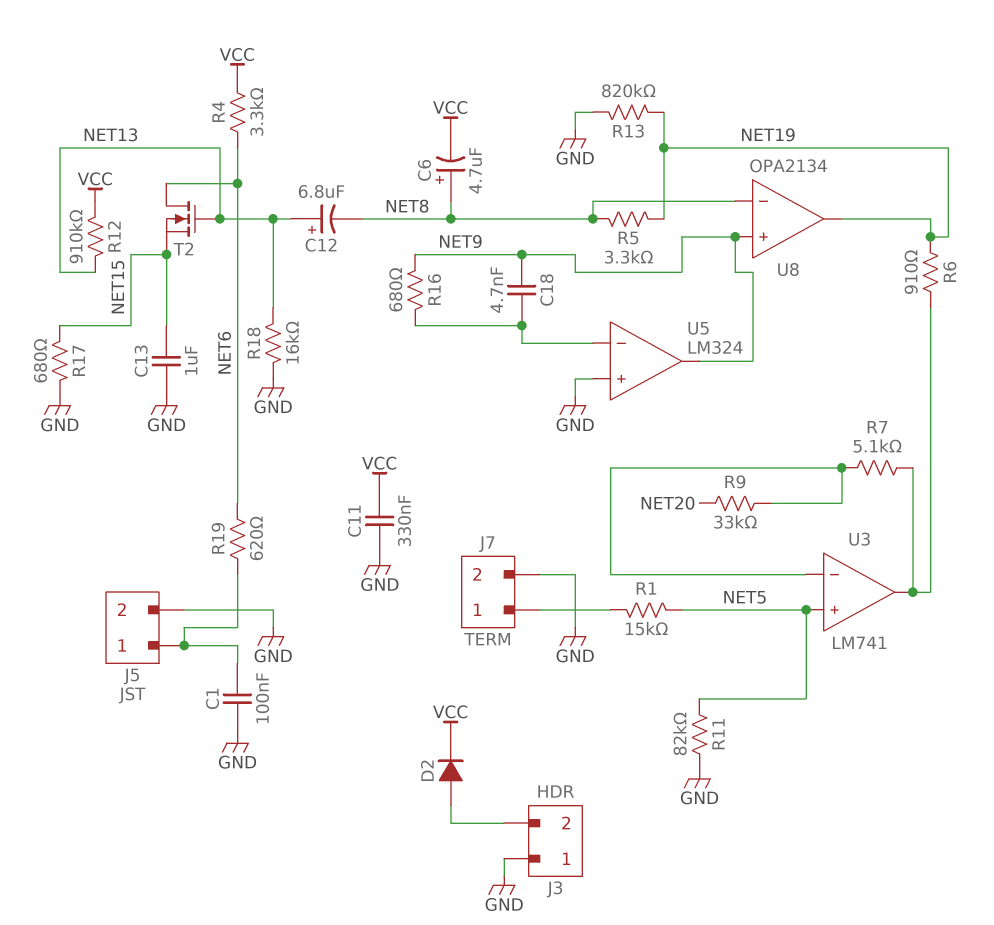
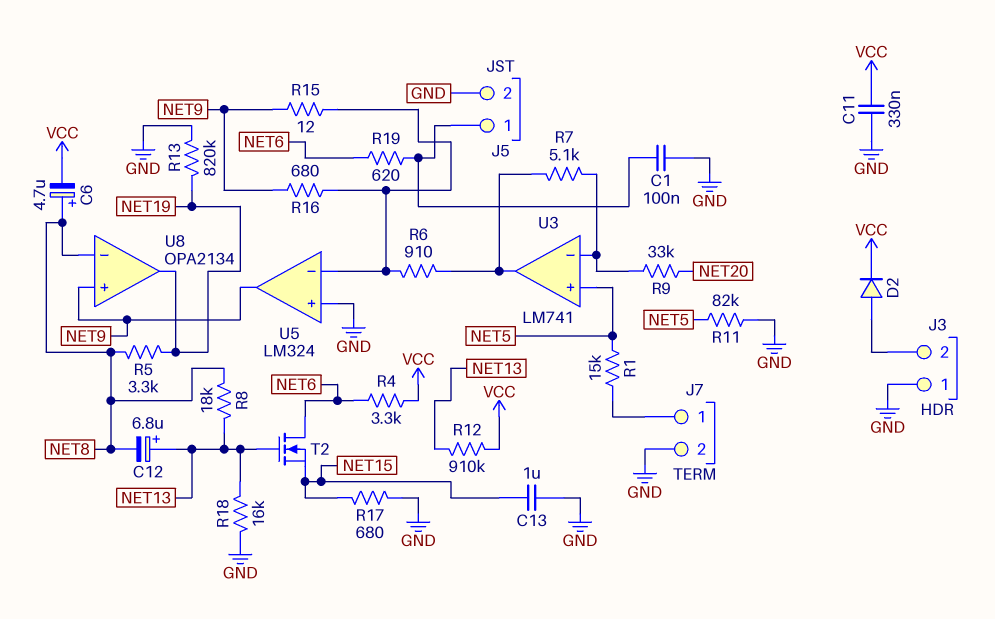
C18: 4.7nF (NET9, U5/in-) -> none
R6: 910 (NET19, U3/out) -> 910 (U3/out, U5/in-)
R8: none -> 18k (NET8, NET13)
R15: none -> 12 (NET9, U5/in-)

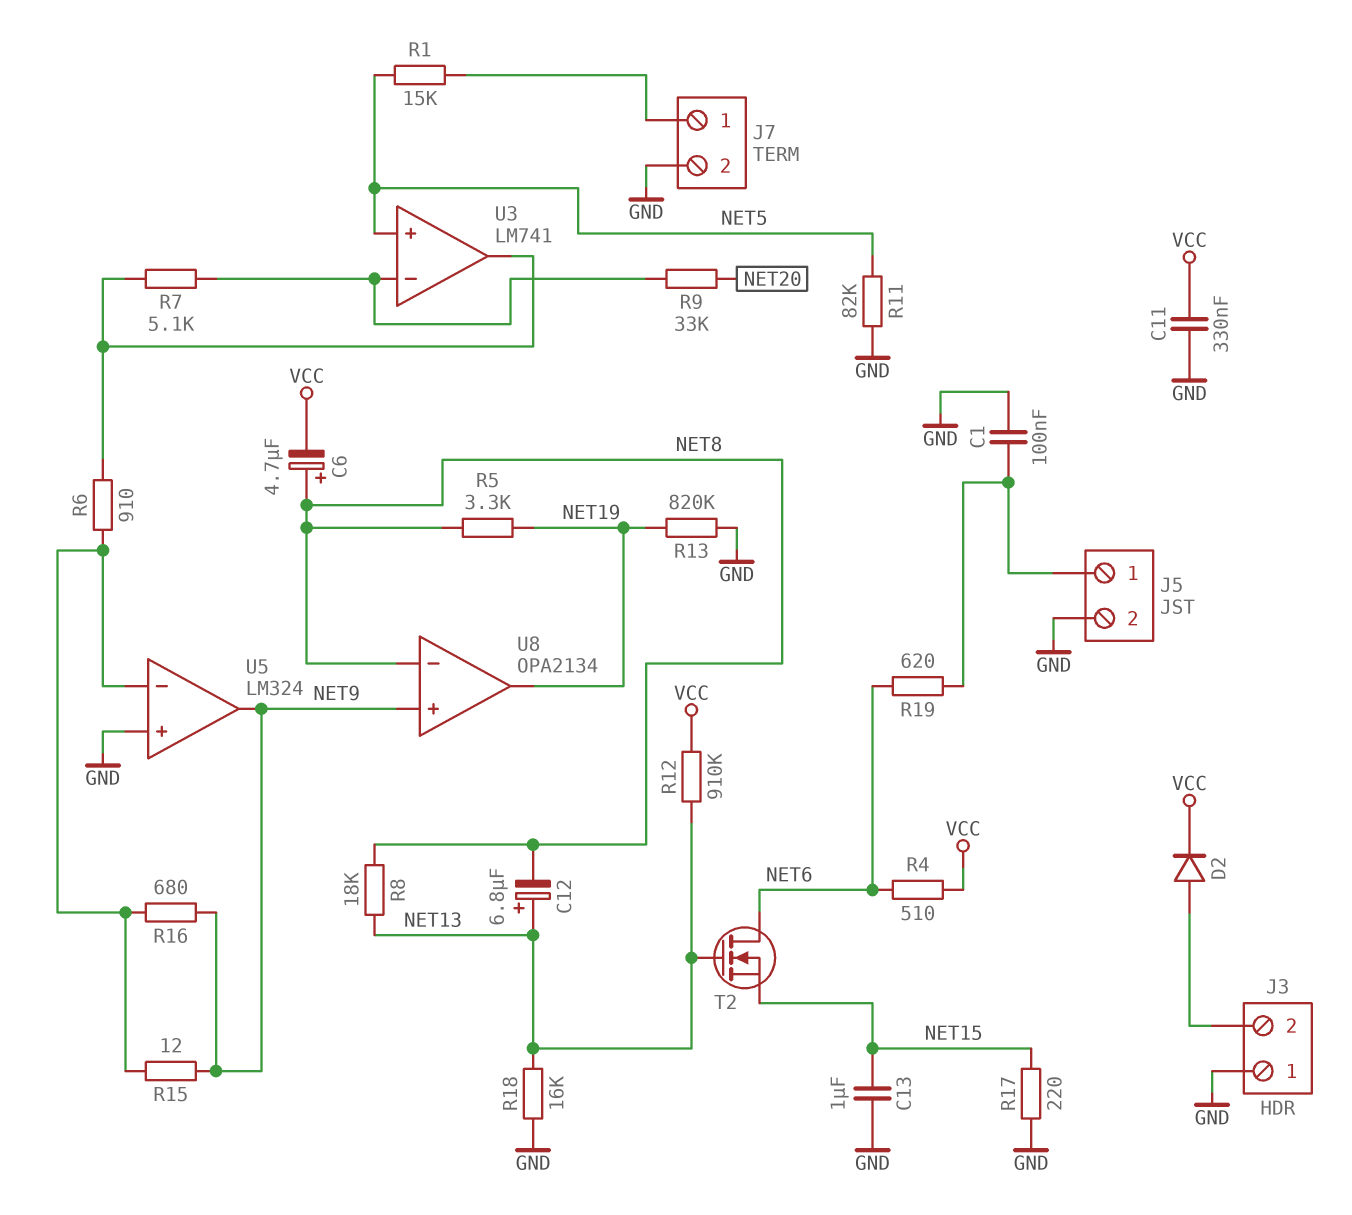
R4: 3.3k (NET6, VCC) -> 510 (NET6, VCC)
R17: 680 (GND, NET15) -> 220 (GND, NET15)

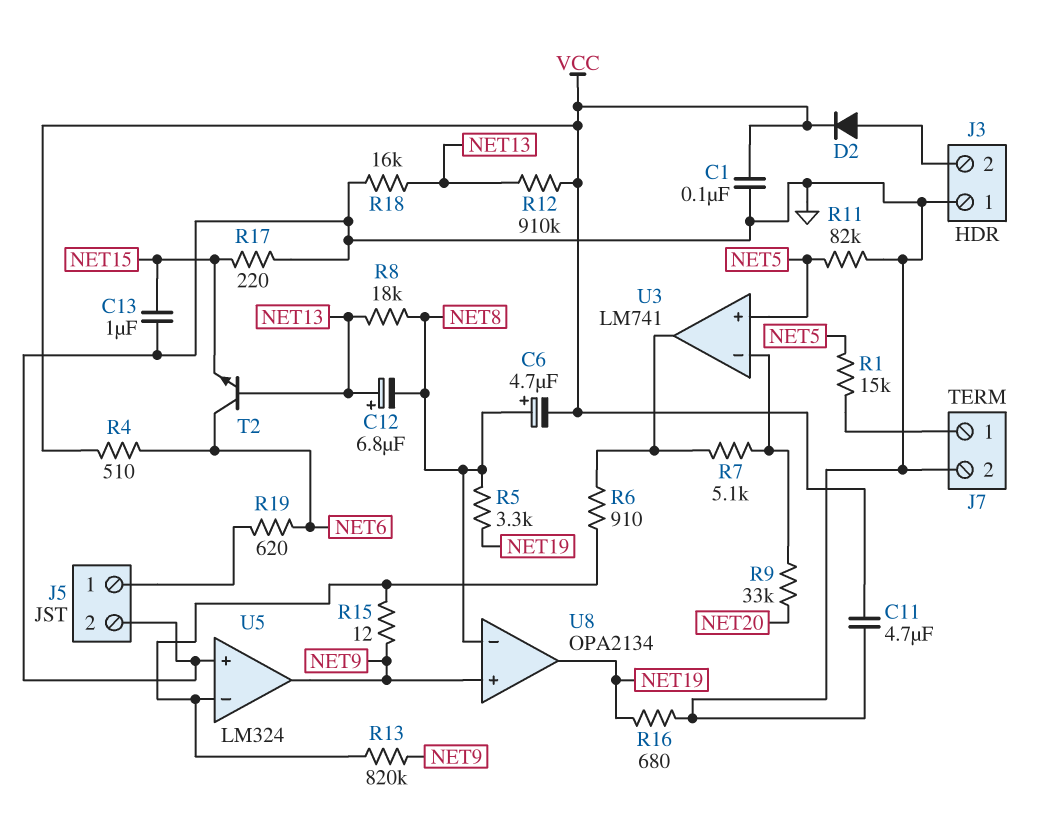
C1: 100nF (GND, J5/1) -> 100nF (GND, VCC)
C11: 330nF (GND, VCC) -> 4.7uF (GND, VCC)
R13: 820k (GND, NET19) -> 820k (NET9, U5/in-)
R16: 680 (NET9, U5/in-) -> 680 (GND, NET19)
T2: NMOS (G NET13, D NET6, S NET15) -> NPN (B NET13, C NET6, E NET15)

